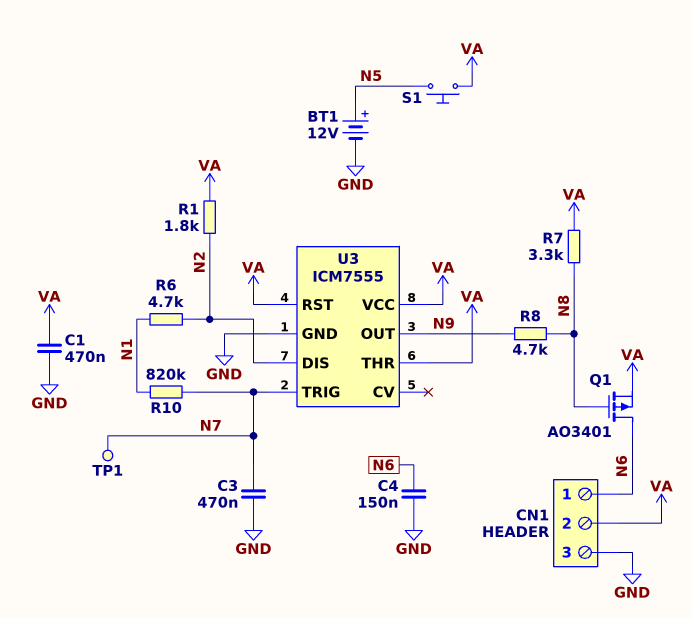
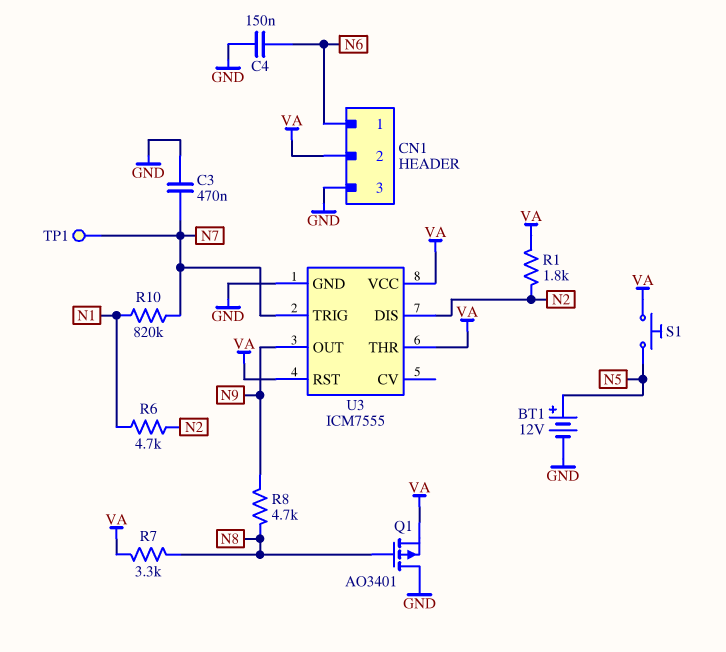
C1: 470nF (GND, VA) -> none
Q1: PMOS AO3401 (G N8, D N6, S VA) -> PMOS AO3401 (G N8, D GND, S VA)

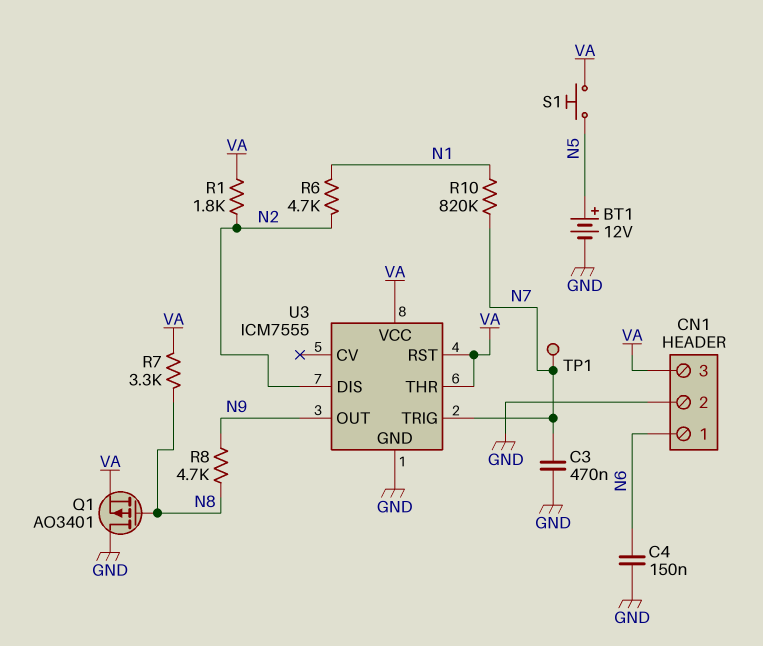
CN1 pin 2: VA -> GND
CN1 pin 3: GND -> VA

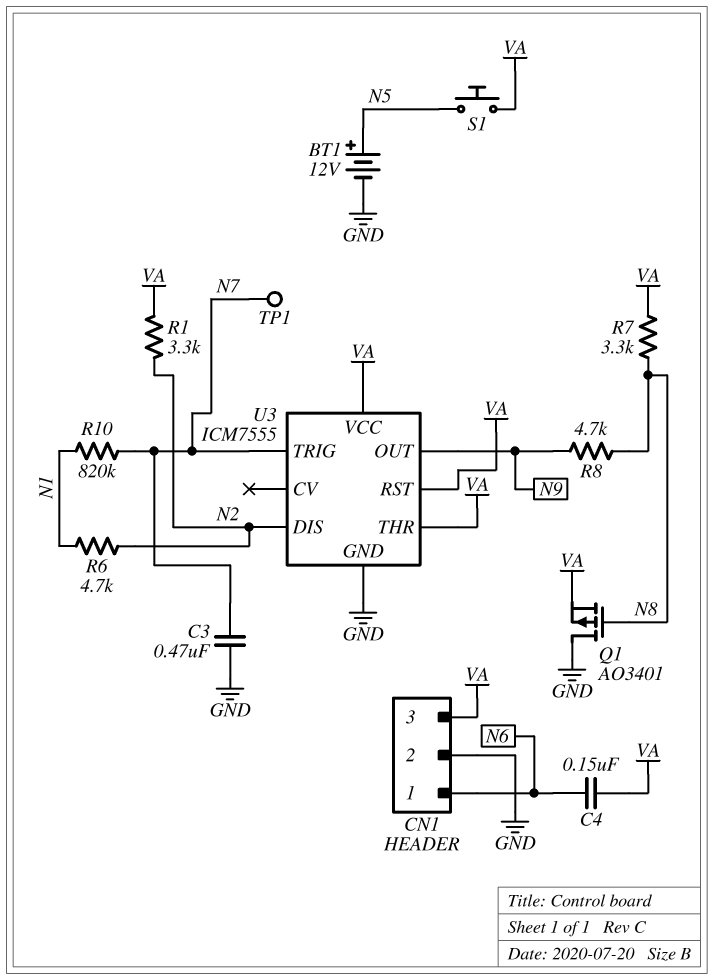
C4: 150nF (GND, N6) -> 150nF (N6, VA)
R1: 1.8k (N2, VA) -> 3.3k (N2, VA)

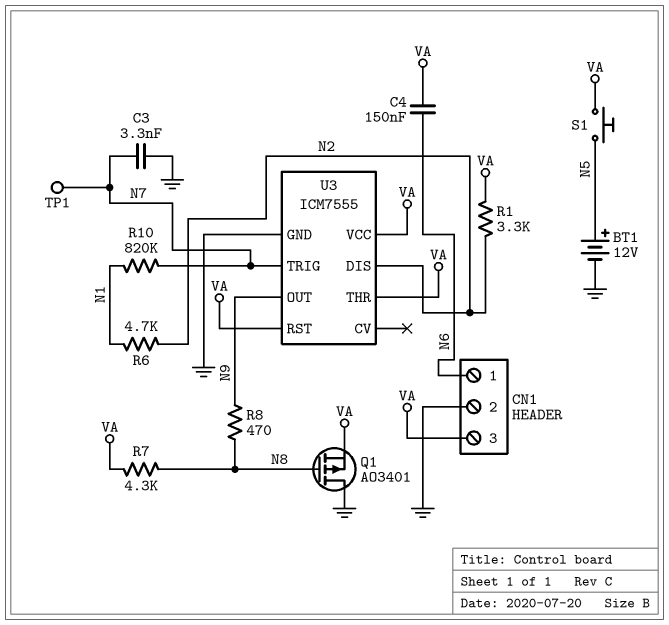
C3: 470nF (GND, N7) -> 3.3nF (GND, N7)
R7: 3.3k (N8, VA) -> 4.3k (N8, VA)
R8: 4.7k (N8, N9) -> 470 (N8, N9)

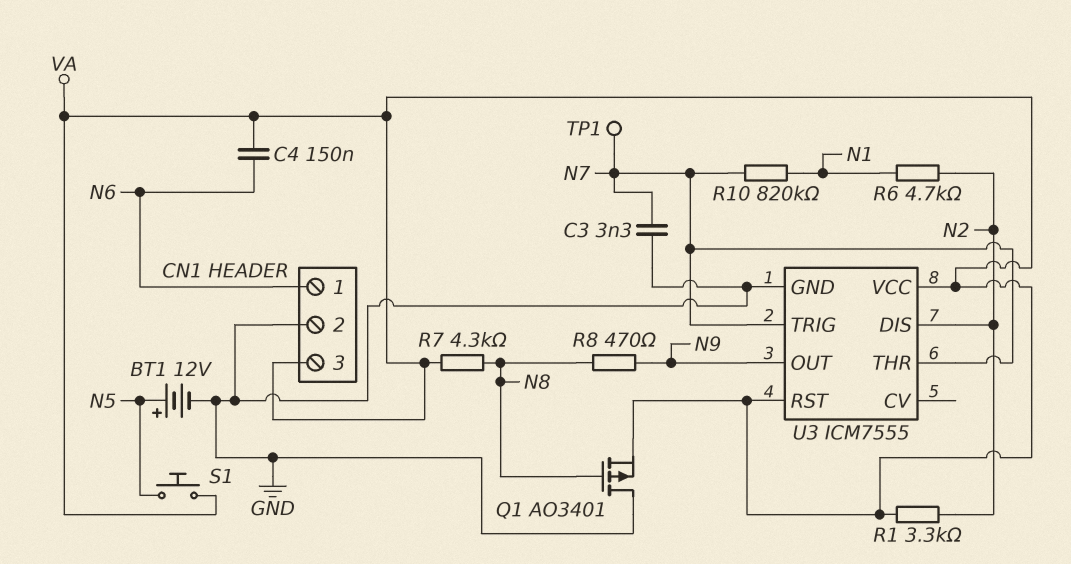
U3 pin THR: VA -> N7

